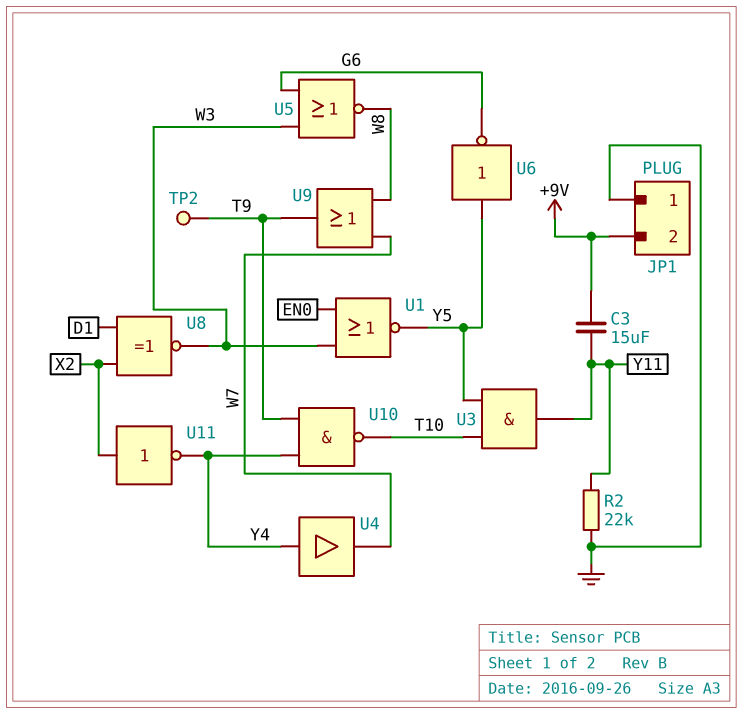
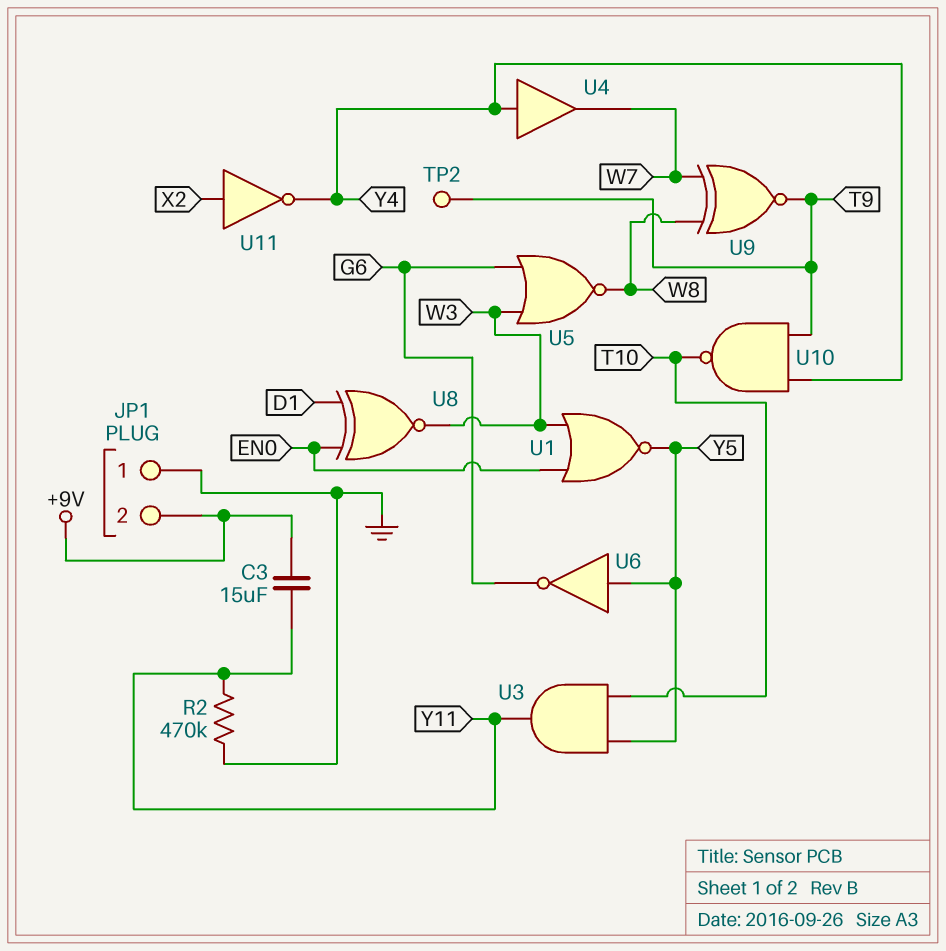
R2: 22k (GND, Y11) -> 470k (GND, Y11)
U8: XNOR (in D1, in X2, out W3) -> XNOR (in D1, in EN0, out W3)
U9: OR (in W7, in W8, out T9) -> XNOR (in W7, in W8, out T9)

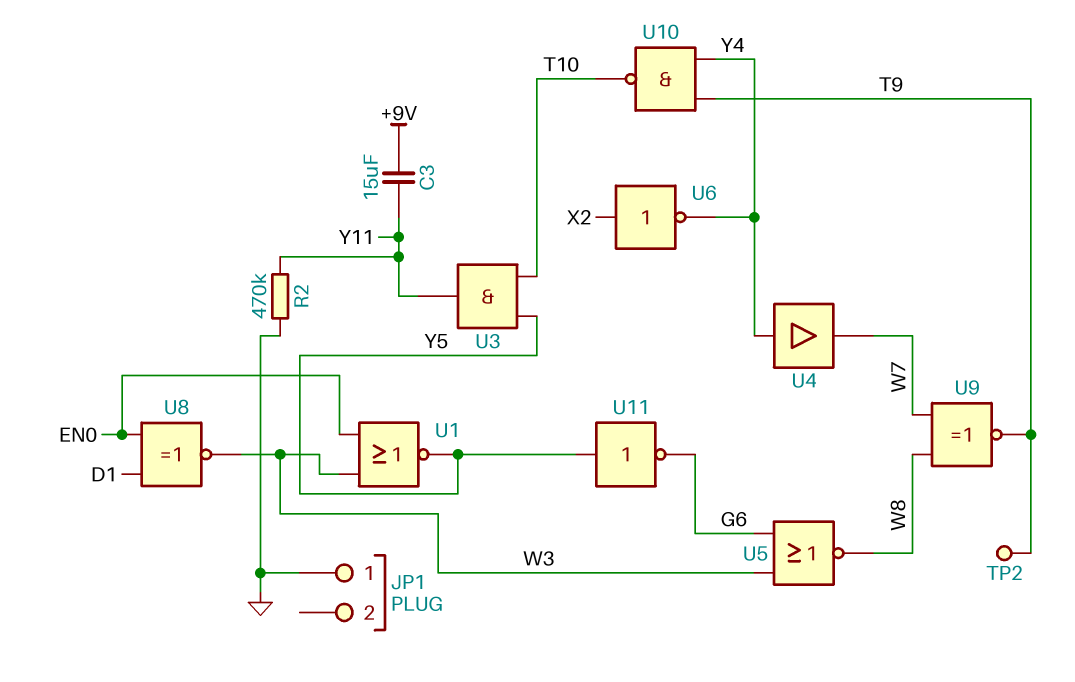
JP1 pin 2: +9V -> none
U6: NOT (in Y5, out G6) -> NOT (in X2, out Y4)
U11: NOT (in X2, out Y4) -> NOT (in Y5, out G6)

